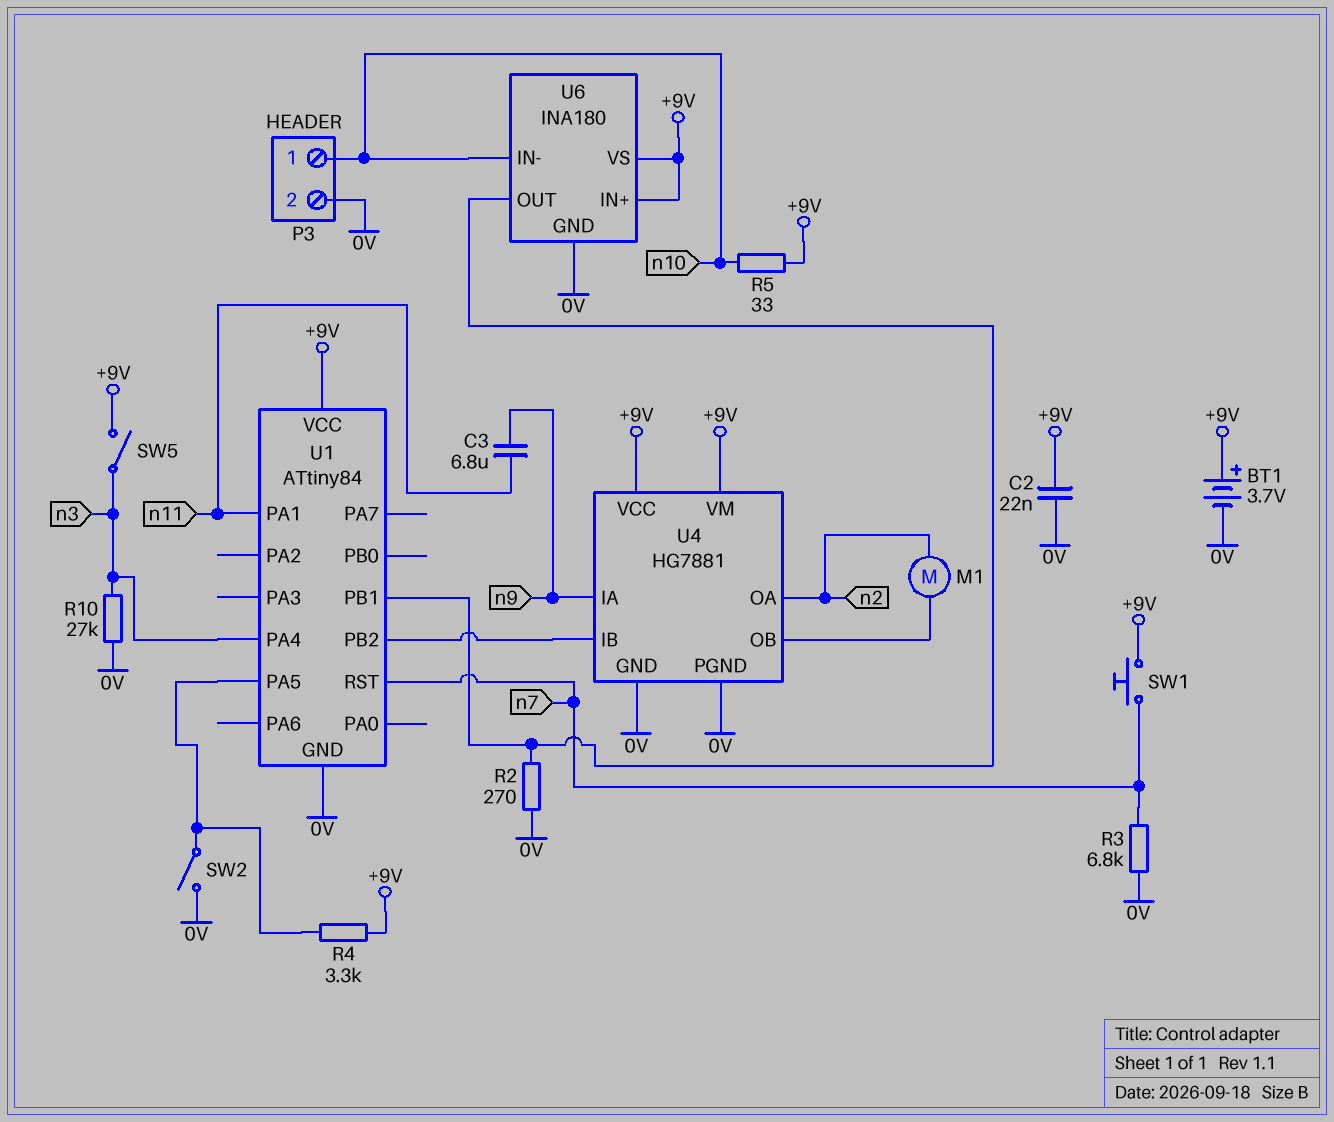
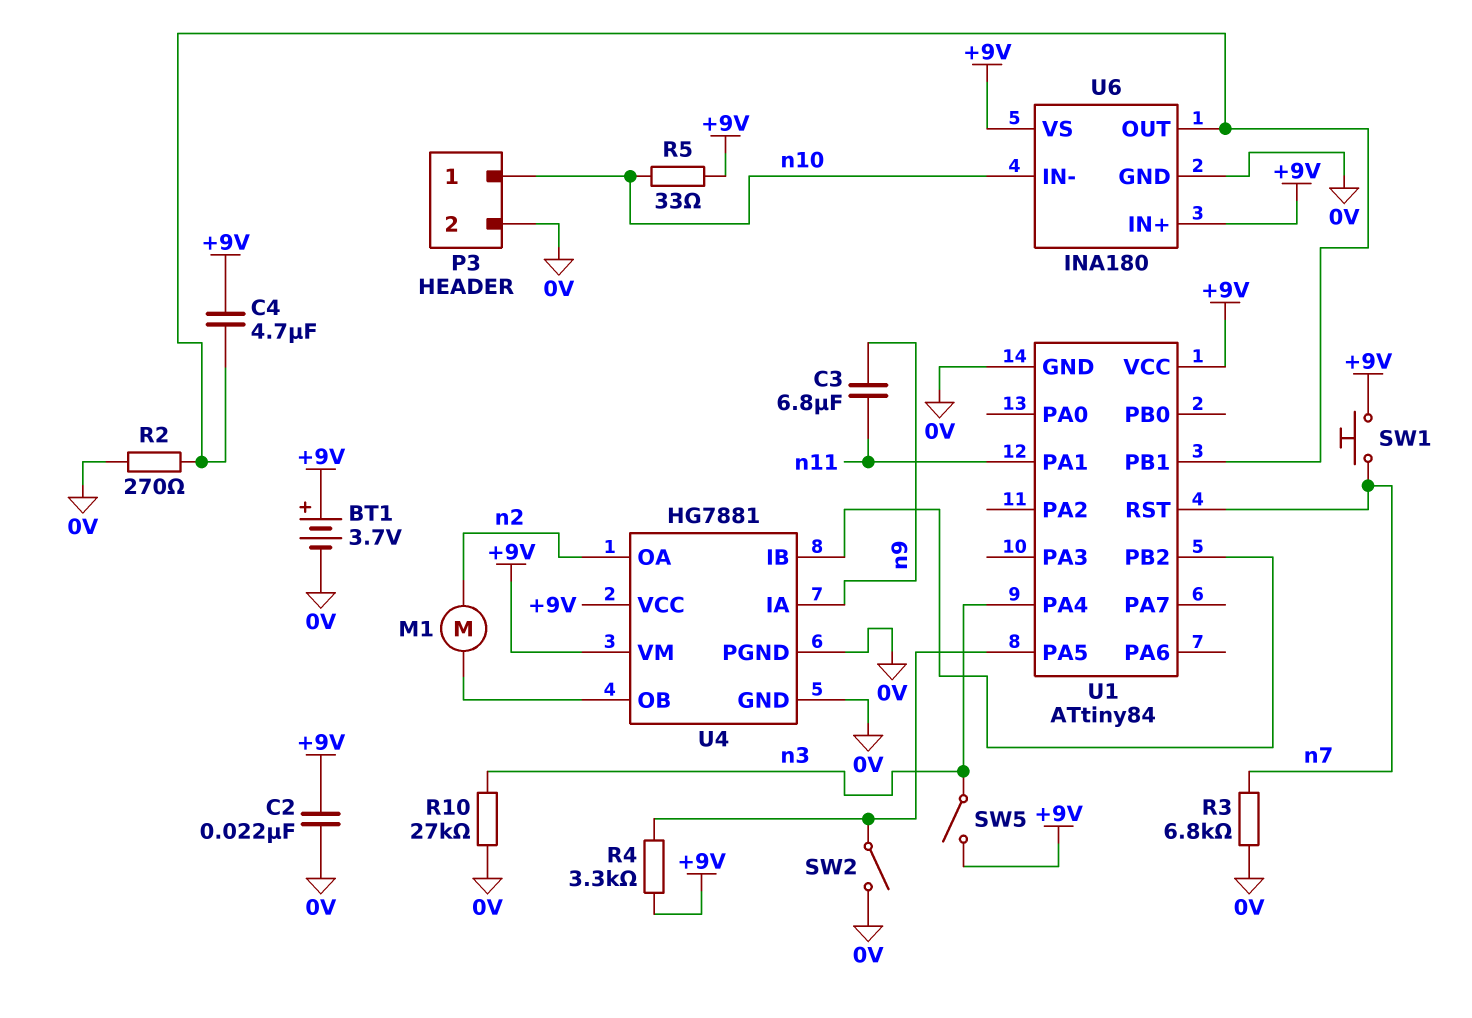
C4: none -> 4.7uF (+9V, U1/PB1)

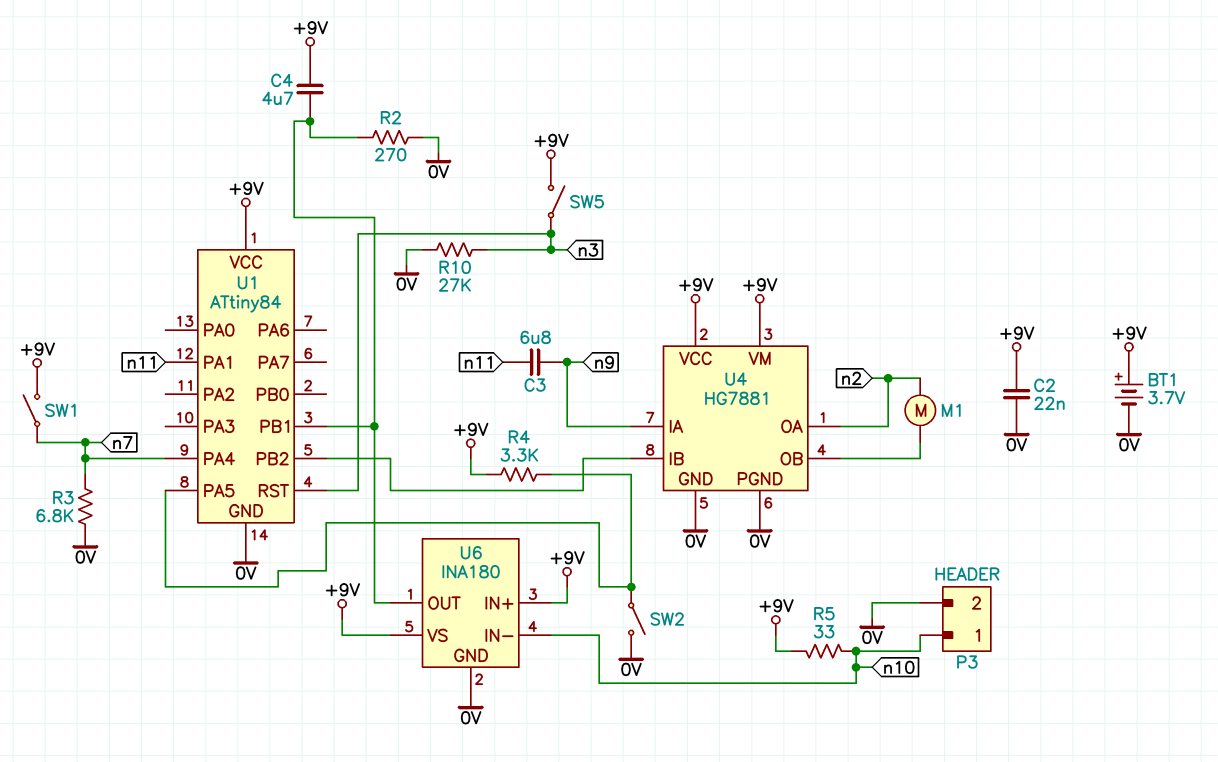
SW1: button (+9V, n7) -> switch (+9V, n7)
U1 pin PA4: n3 -> n7
U1 pin RST: n7 -> n3

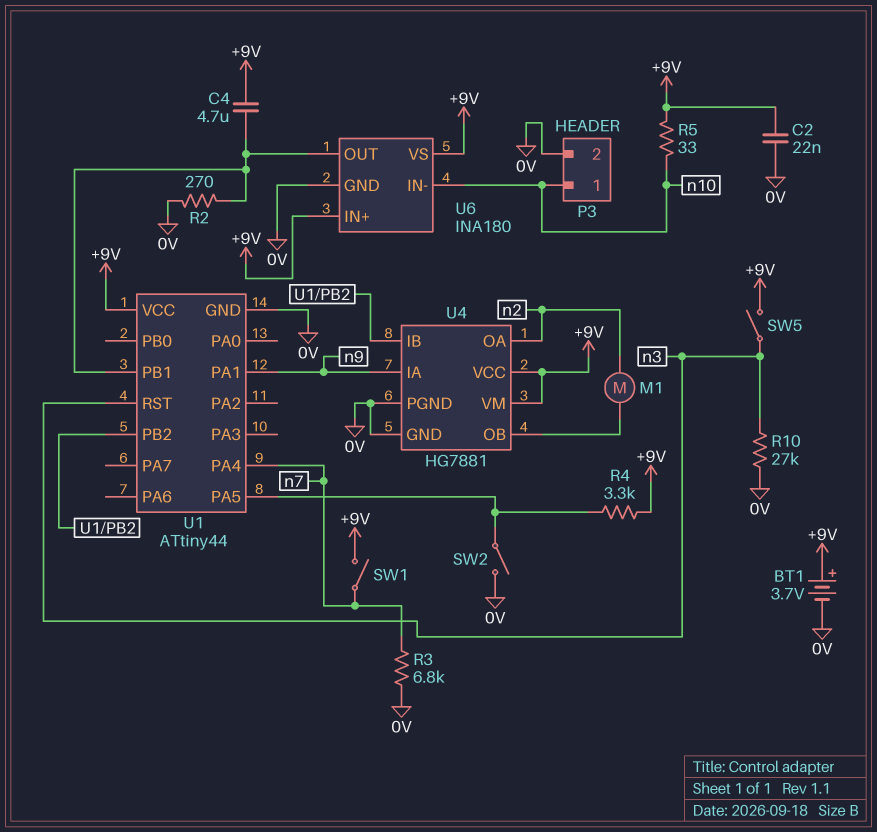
C3: 6.8uF (n9, n11) -> none
U1: ATtiny84 -> ATtiny44
U1 pin PA1: n11 -> n9

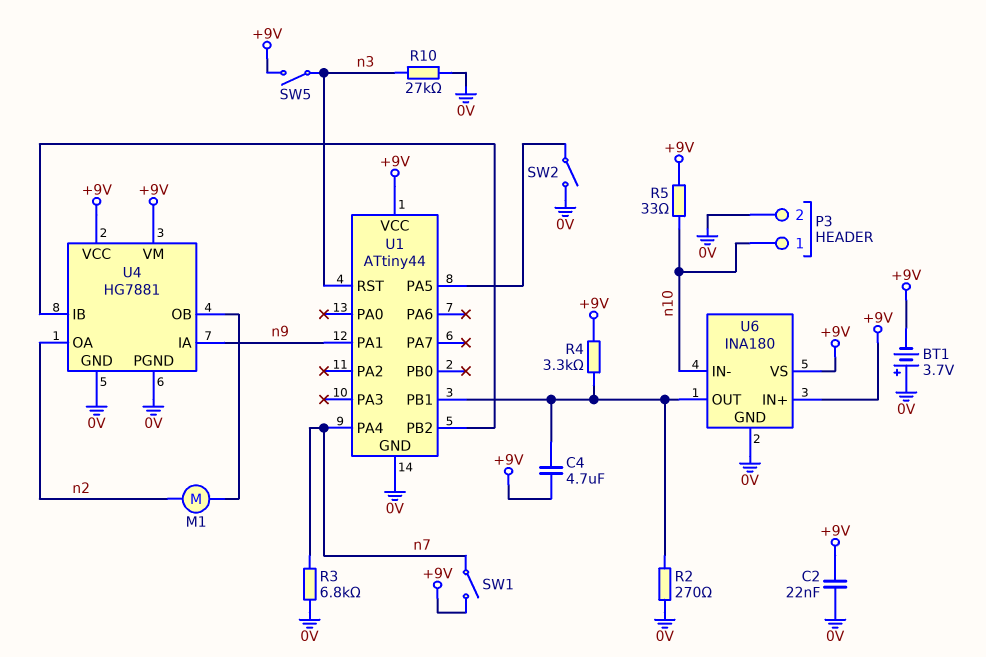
BT1: 3.7V (plus +9V, minus 0V) -> 3.7V (plus 0V, minus +9V)
R4: 3.3k (+9V, U1/PA5) -> 3.3k (+9V, U1/PB1)

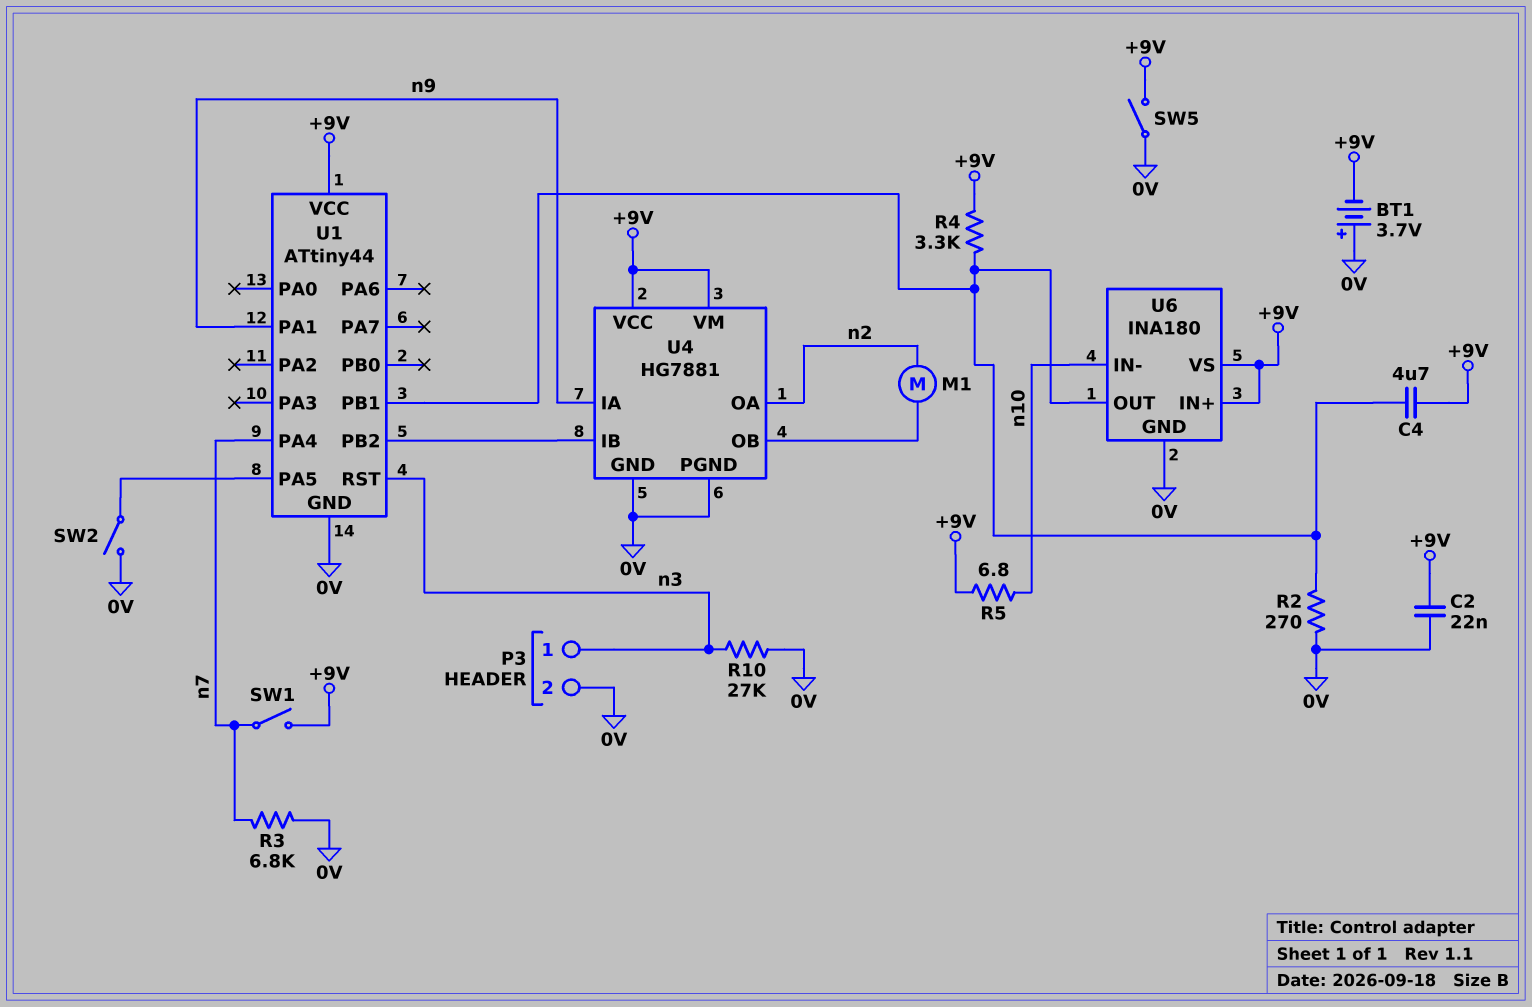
P3 pin 1: n10 -> n3
R5: 33 (+9V, n10) -> 6.8 (+9V, n10)
SW5: switch (+9V, n3) -> switch (+9V, 0V)

